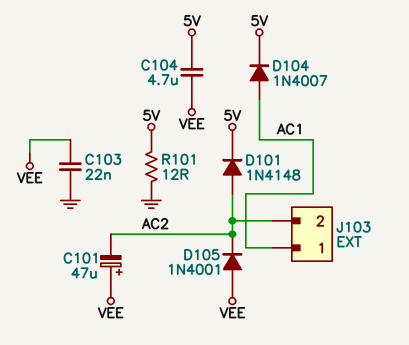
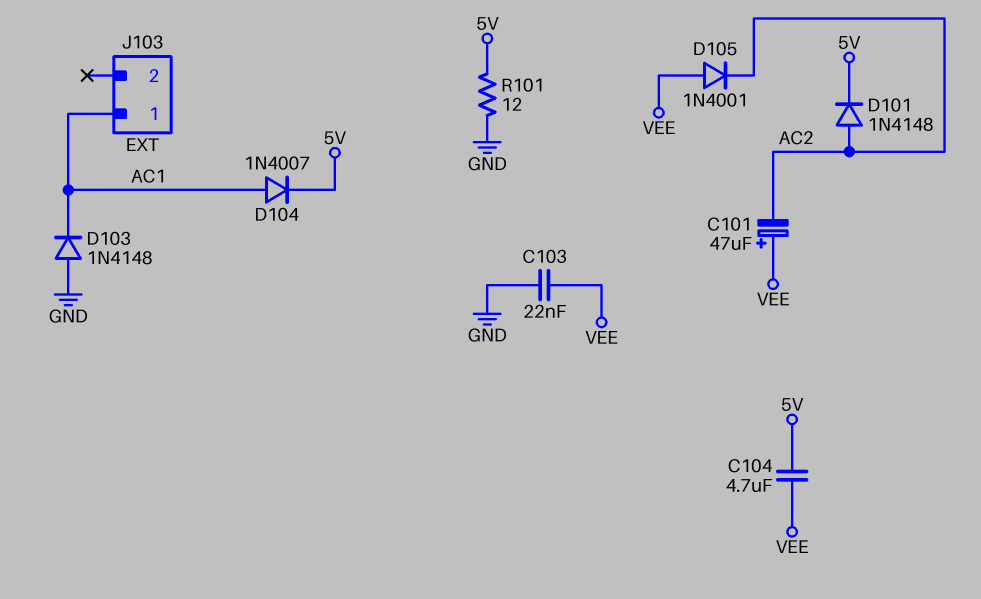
D103: none -> diode 1N4148 (A GND, K AC1)
J103 pin 2: AC2 -> none

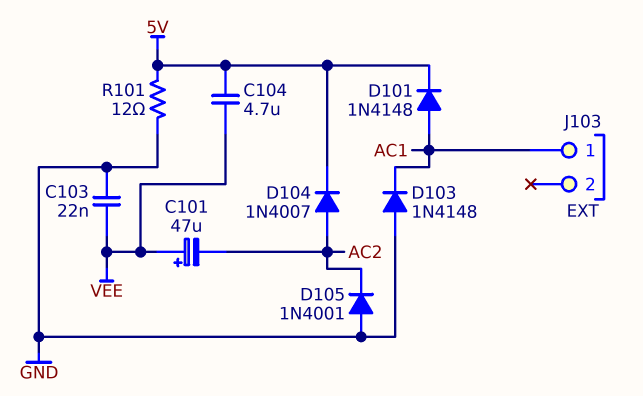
D101: diode 1N4148 (A AC2, K 5V) -> diode 1N4148 (A AC1, K 5V)
D104: diode 1N4007 (A AC1, K 5V) -> diode 1N4007 (A AC2, K 5V)
D105: diode 1N4001 (A VEE, K AC2) -> diode 1N4001 (A GND, K AC2)

